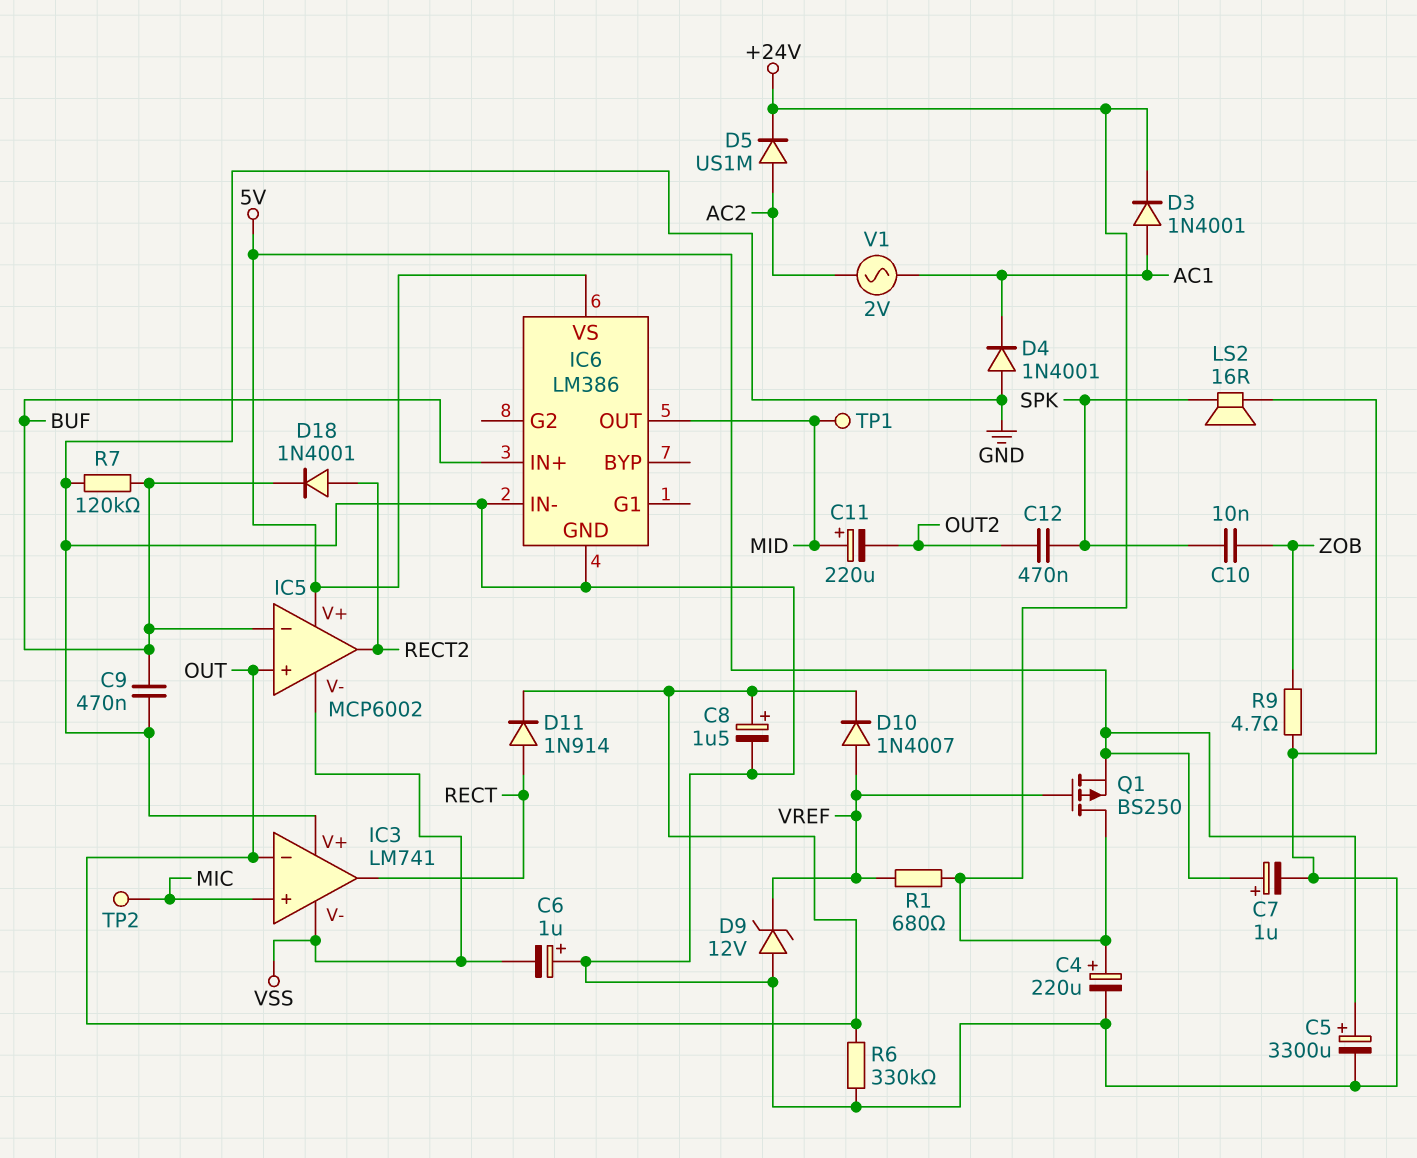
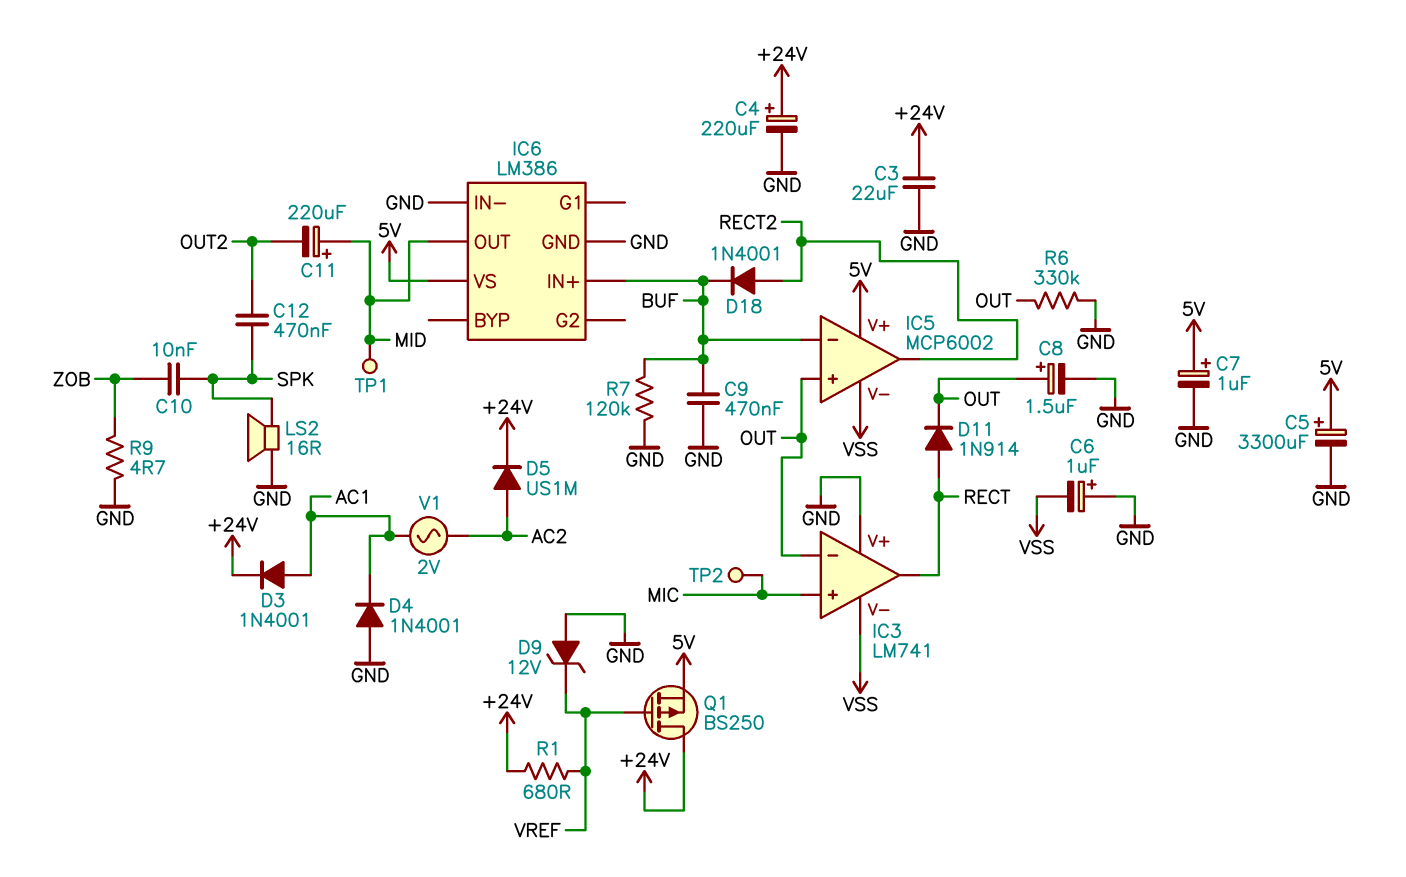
C3: none -> 22uF (+24V, GND)
D10: diode 1N4007 (A VREF, K OUT) -> none

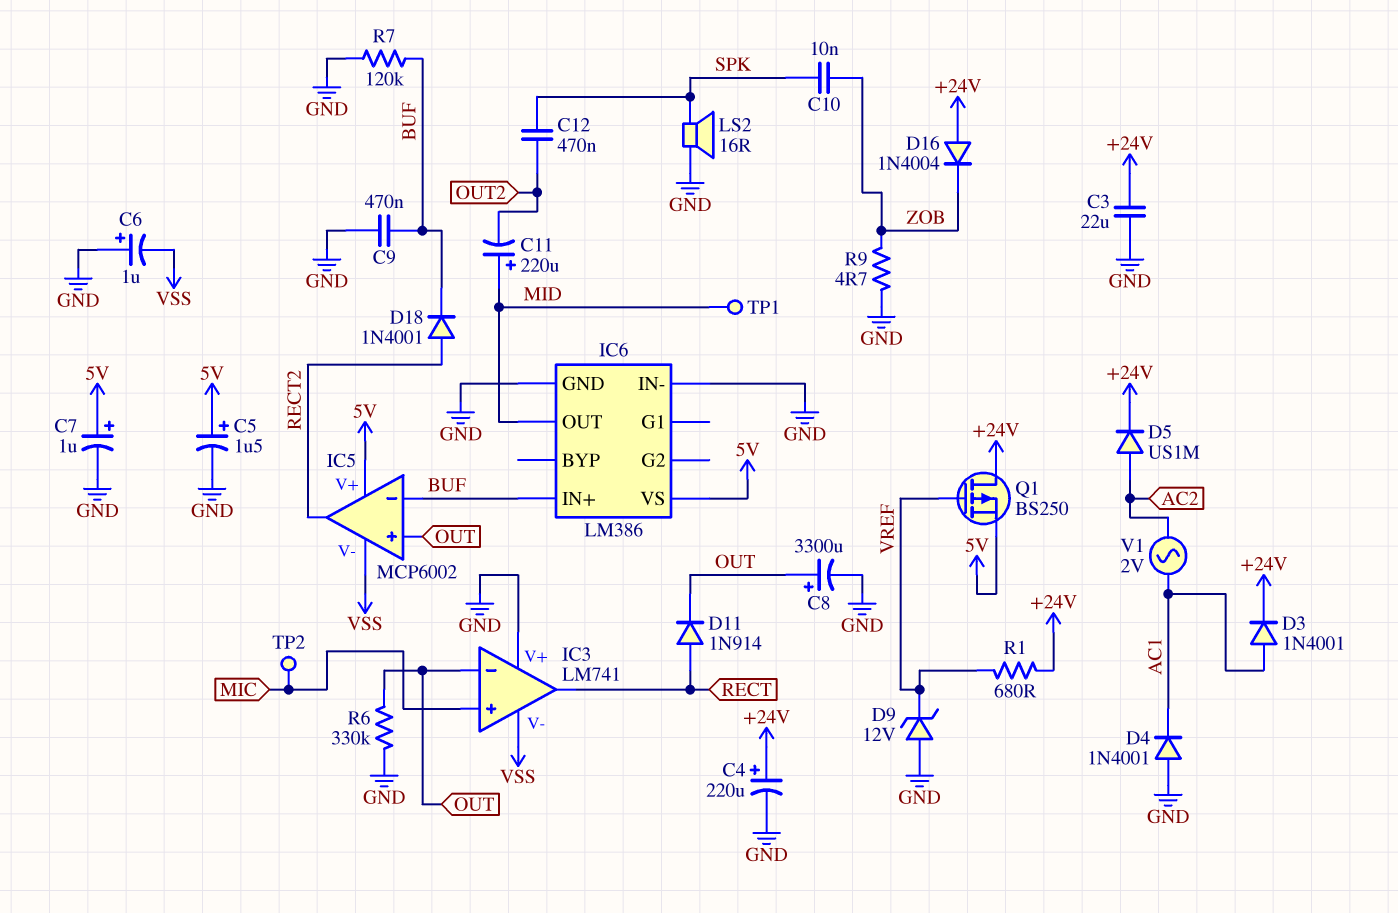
C5: 3300uF (plus 5V, minus GND) -> 1.5uF (plus 5V, minus GND)
C8: 1.5uF (plus OUT, minus GND) -> 3300uF (plus OUT, minus GND)
D16: none -> diode 1N4004 (A +24V, K ZOB)

